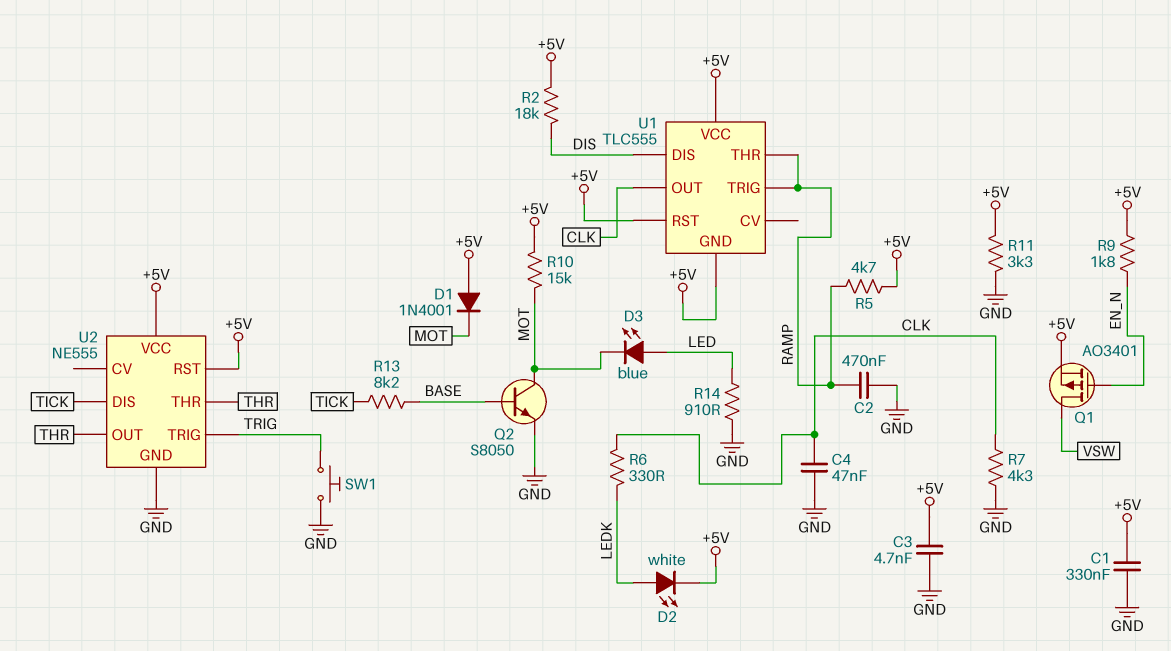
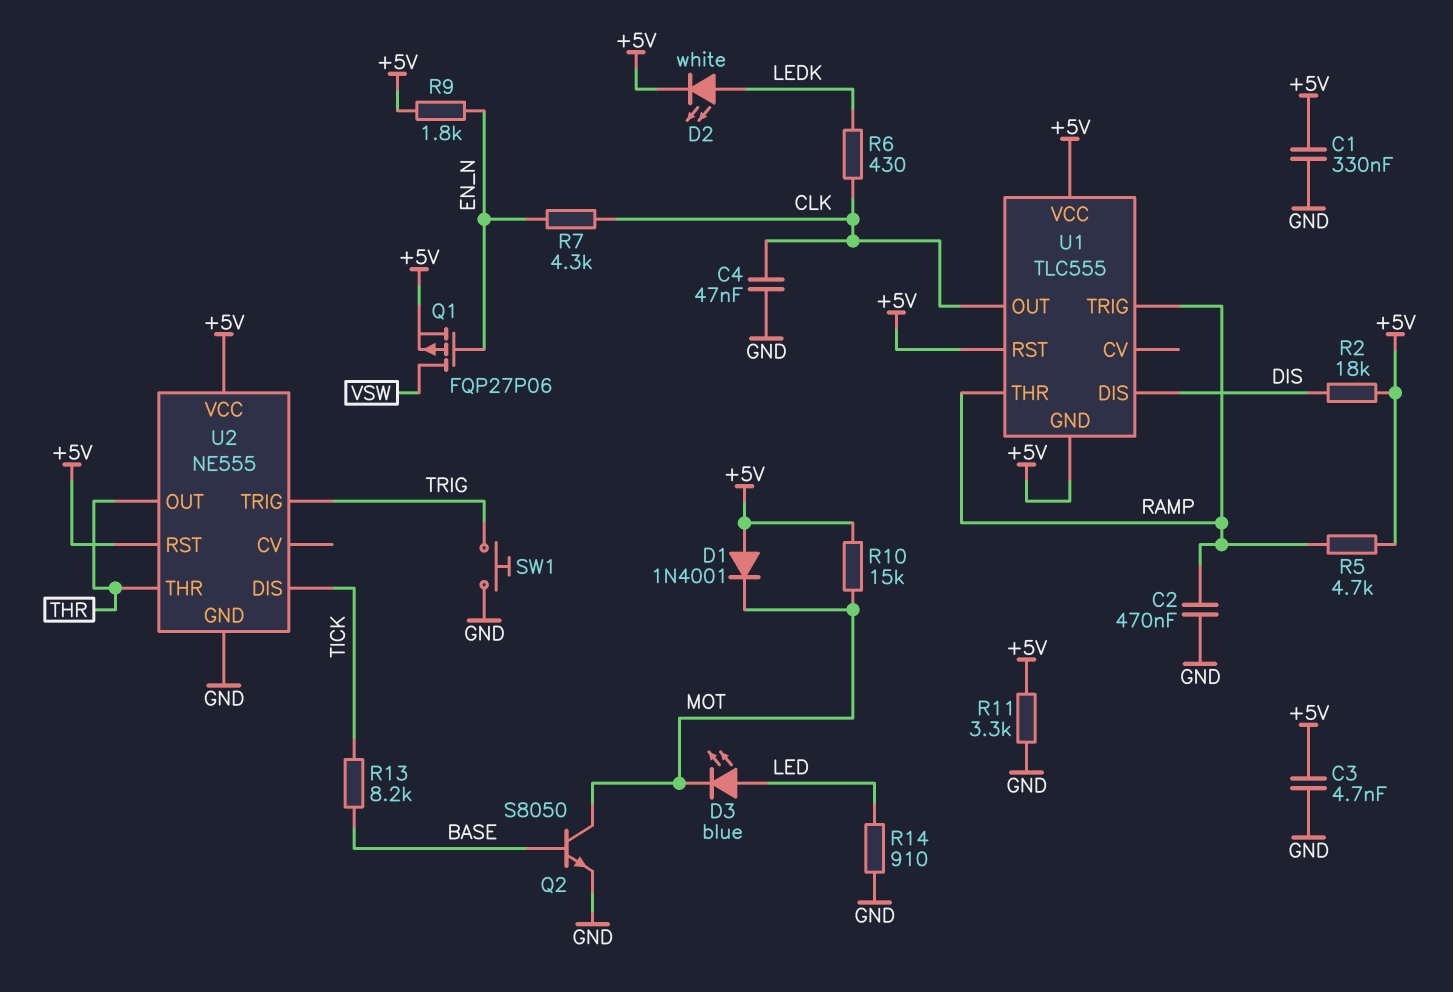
Q1: PMOS AO3401 (G EN_N, D VSW, S +5V) -> PMOS FQP27P06 (G EN_N, D VSW, S +5V)
R6: 330 (CLK, LEDK) -> 430 (CLK, LEDK)
R7: 4.3k (CLK, GND) -> 4.3k (CLK, EN_N)

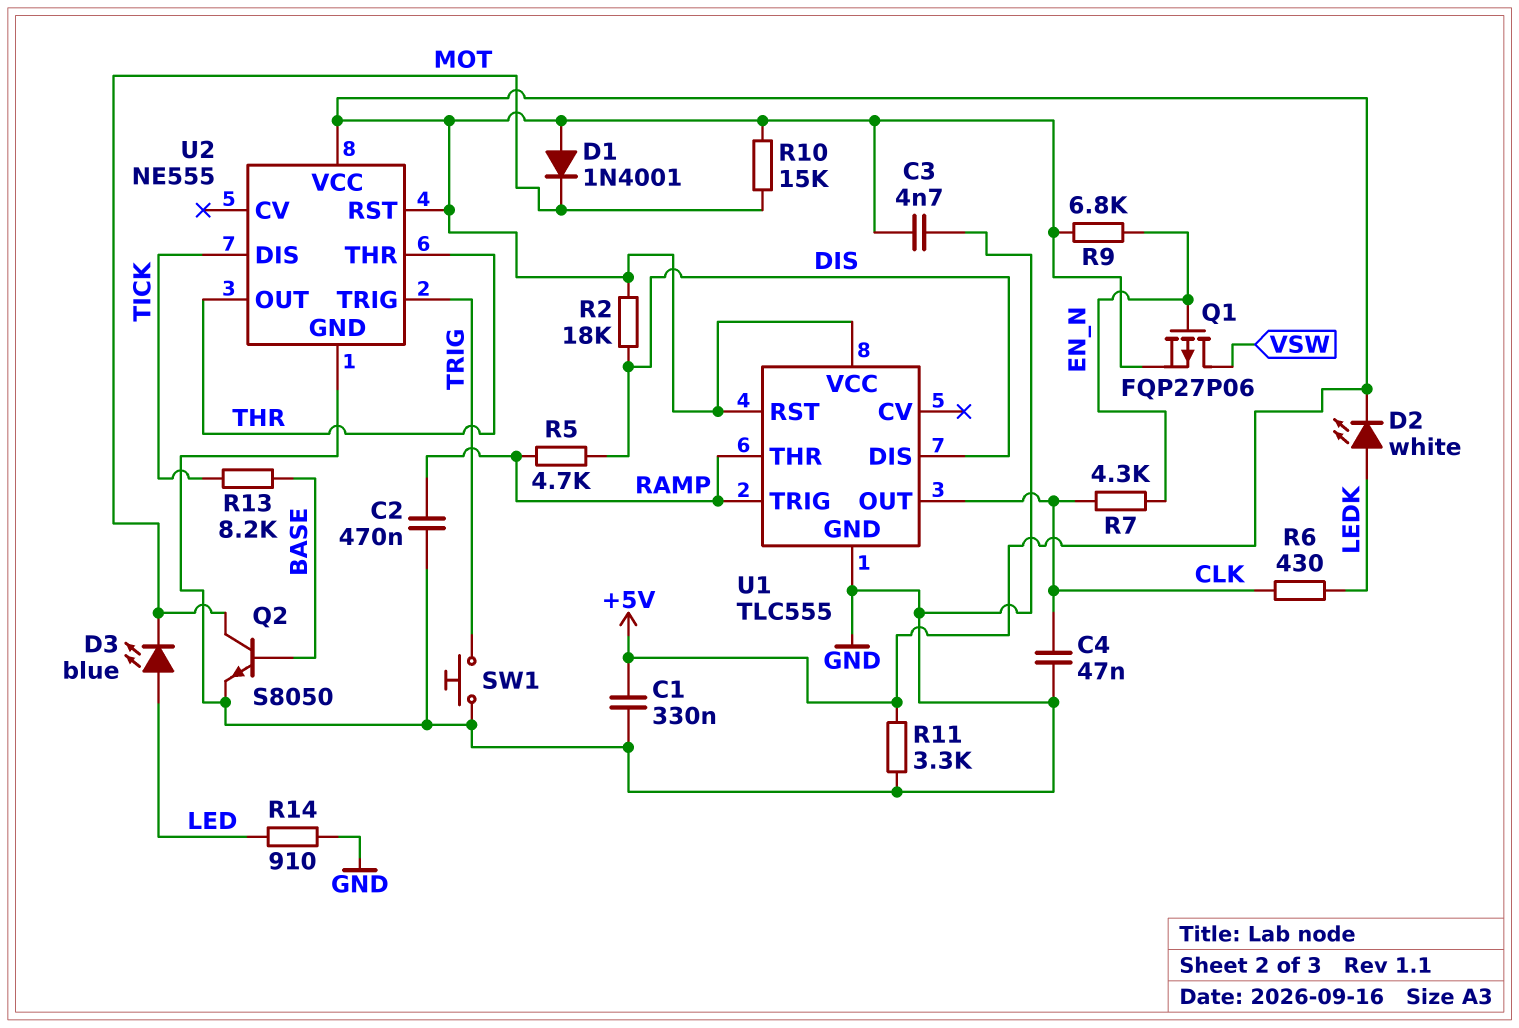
R5: 4.7k (+5V, RAMP) -> 4.7k (DIS, RAMP)
R9: 1.8k (+5V, EN_N) -> 6.8k (+5V, EN_N)
U1 pin GND: +5V -> GND

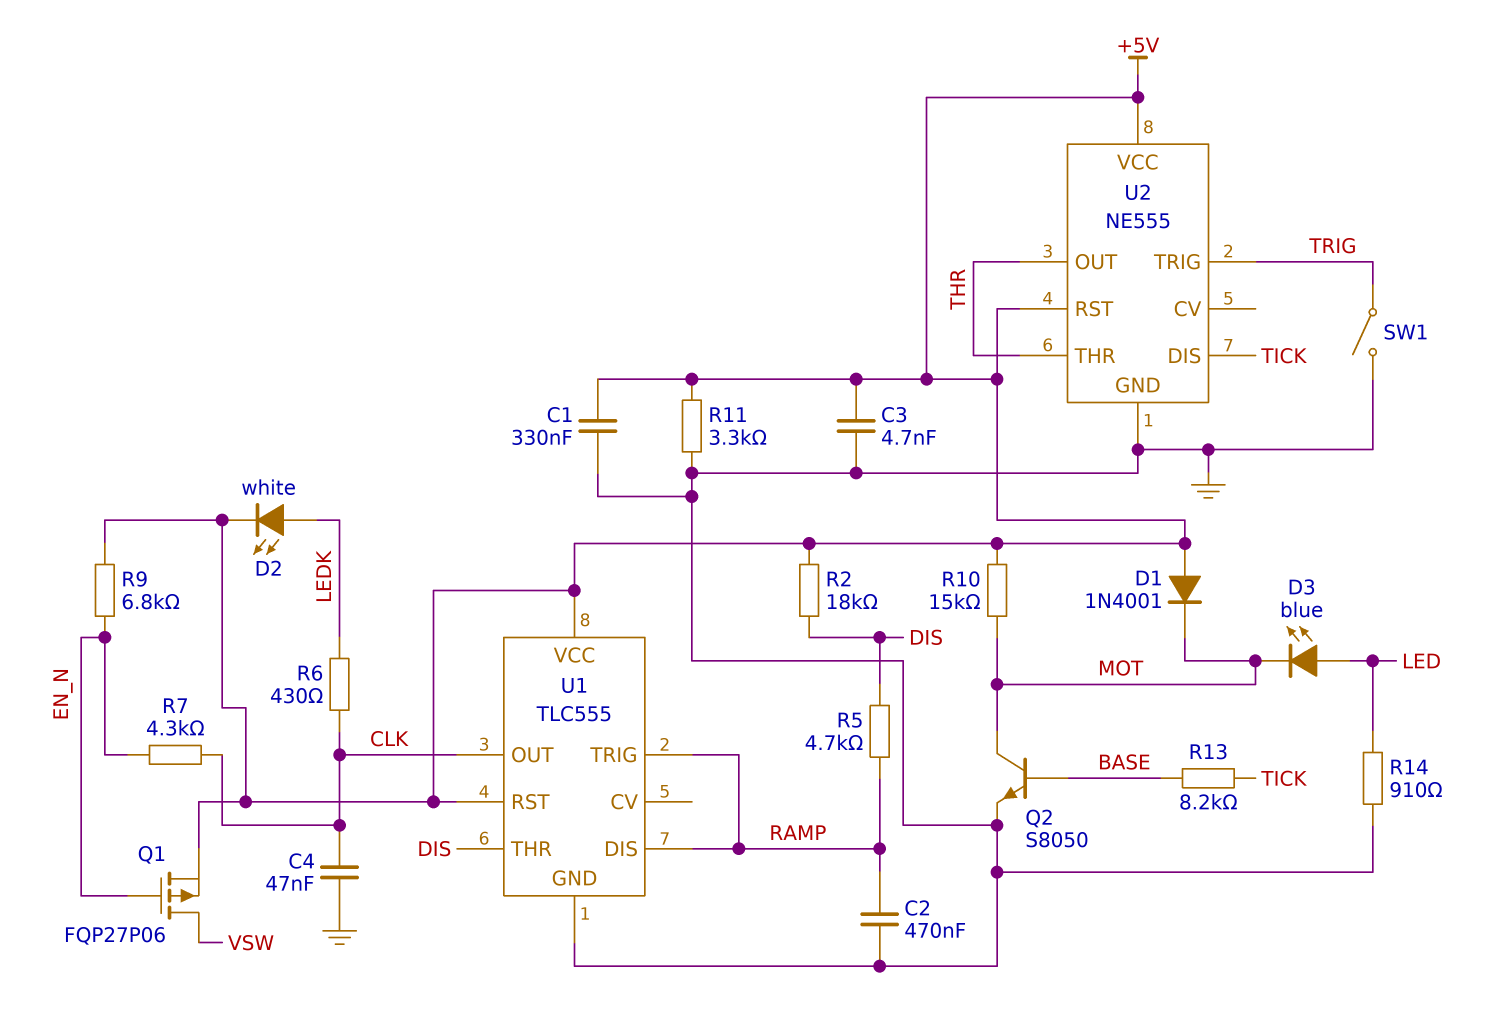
SW1: button (GND, TRIG) -> switch (GND, TRIG)
U1 pin DIS: DIS -> RAMP
U1 pin THR: RAMP -> DIS

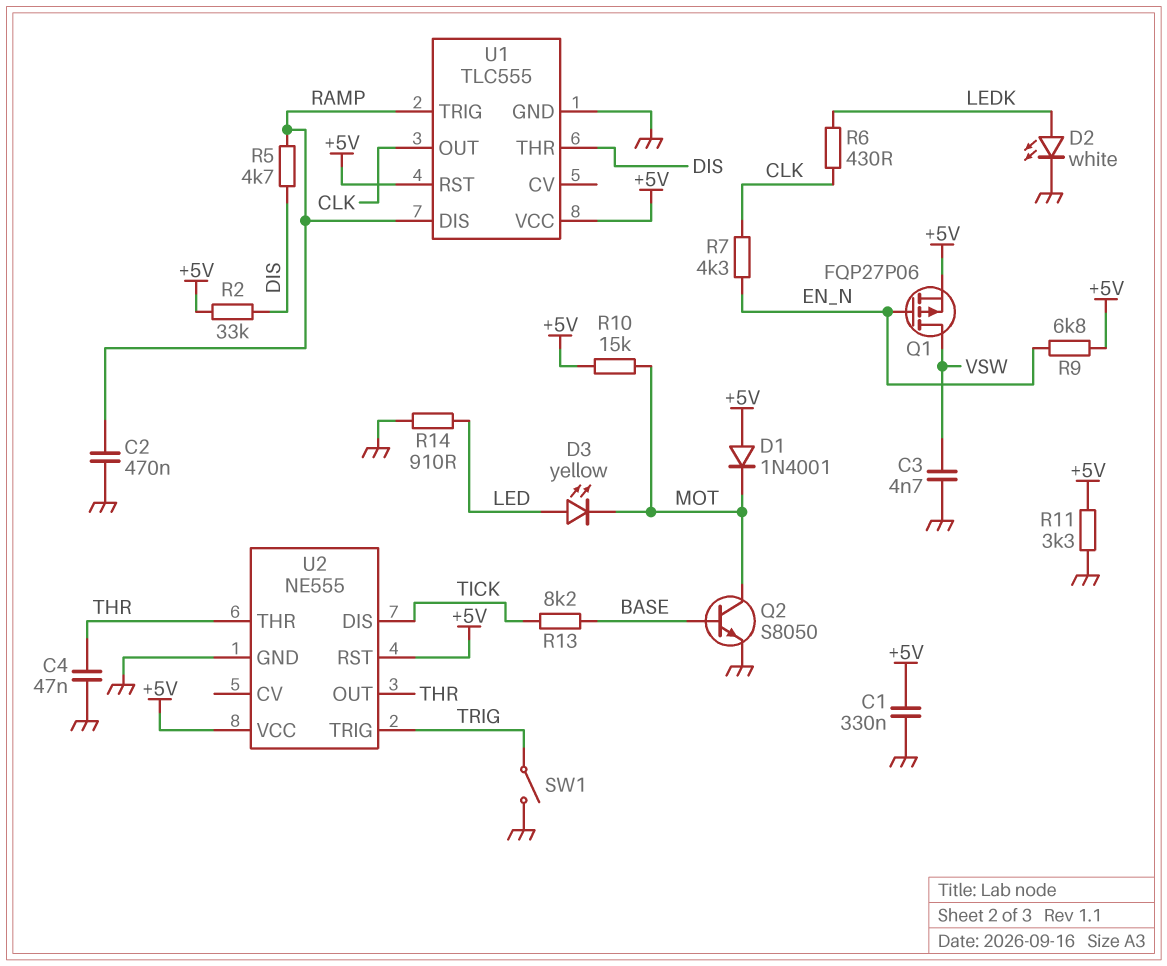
C3: 4.7nF (+5V, GND) -> 4.7nF (GND, VSW)
C4: 47nF (CLK, GND) -> 47nF (GND, THR)
D2: LED white (A LEDK, K +5V) -> LED white (A LEDK, K GND)
D3: LED blue (A LED, K MOT) -> LED yellow (A LED, K MOT)
R2: 18k (+5V, DIS) -> 33k (+5V, DIS)

